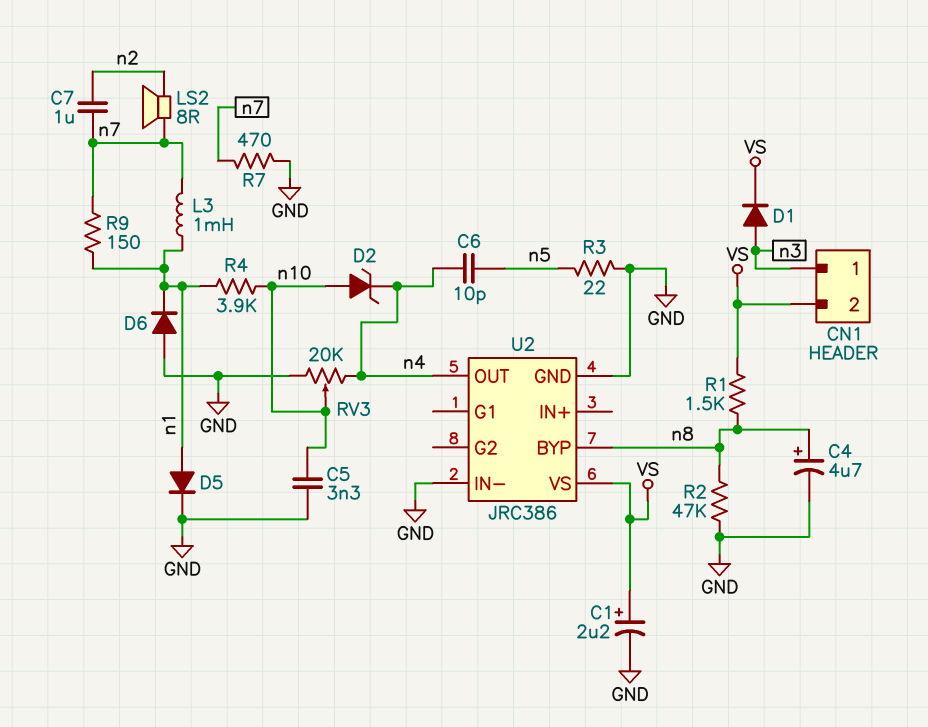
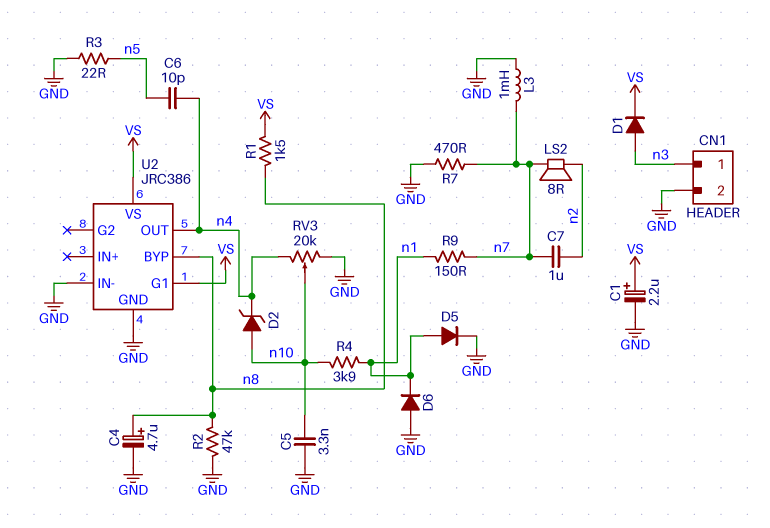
CN1 pin 2: VS -> GND
L3: 1mH (n1, n7) -> 1mH (GND, n7)
U2 pin G1: none -> VS

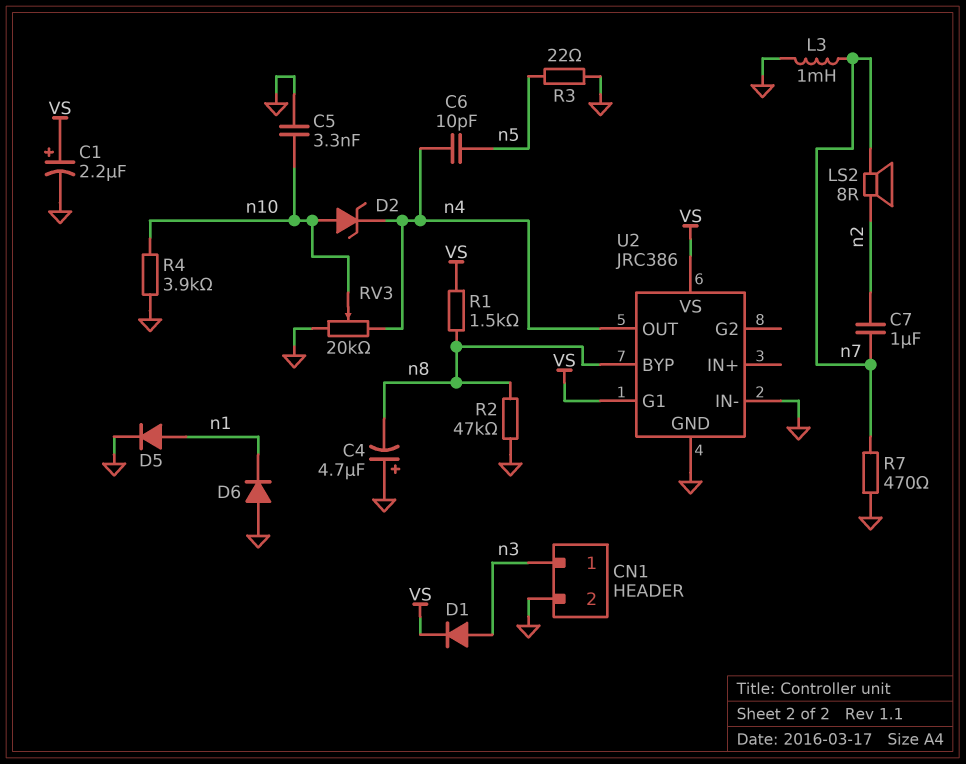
C4: 4.7uF (plus n8, minus GND) -> 4.7uF (plus GND, minus n8)
R4: 3.9k (n1, n10) -> 3.9k (GND, n10)
R9: 150 (n1, n7) -> none

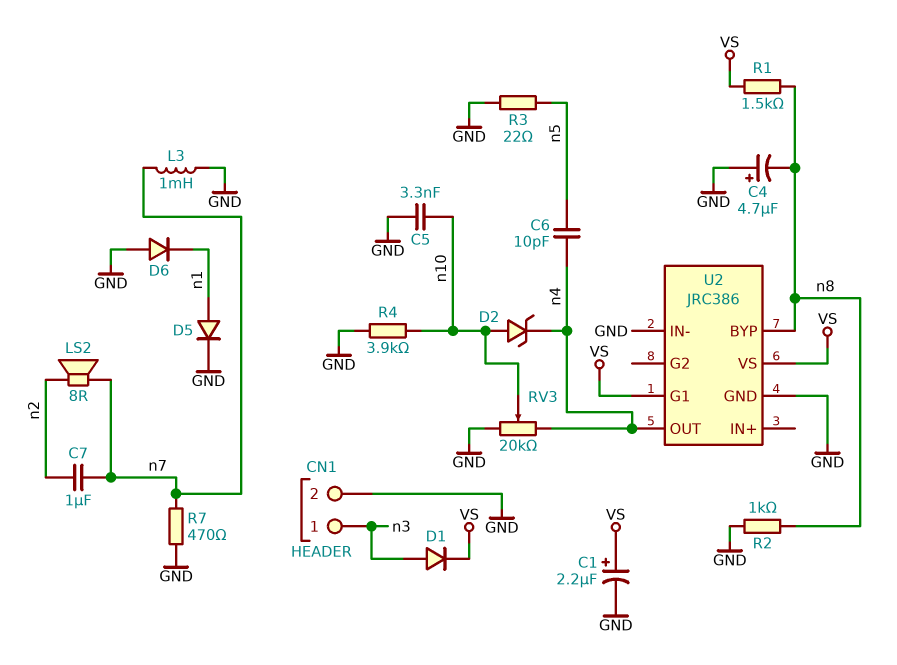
R2: 47k (GND, n8) -> 1k (GND, n8)

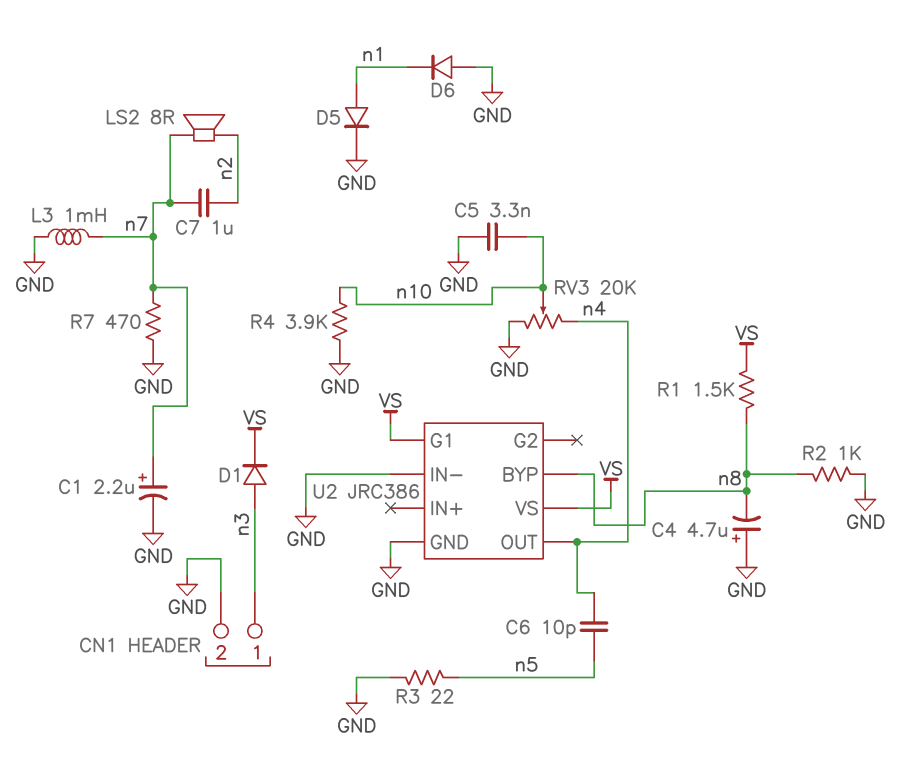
C1: 2.2uF (plus VS, minus GND) -> 2.2uF (plus n7, minus GND)
D2: zener (A n10, K n4) -> none

